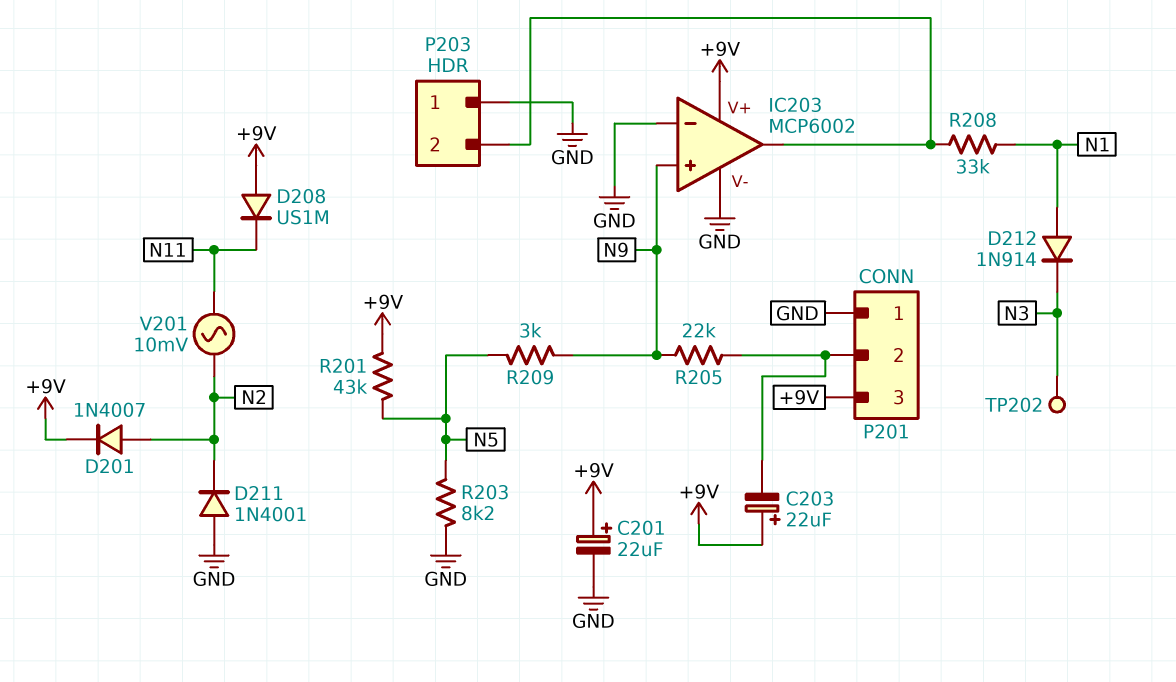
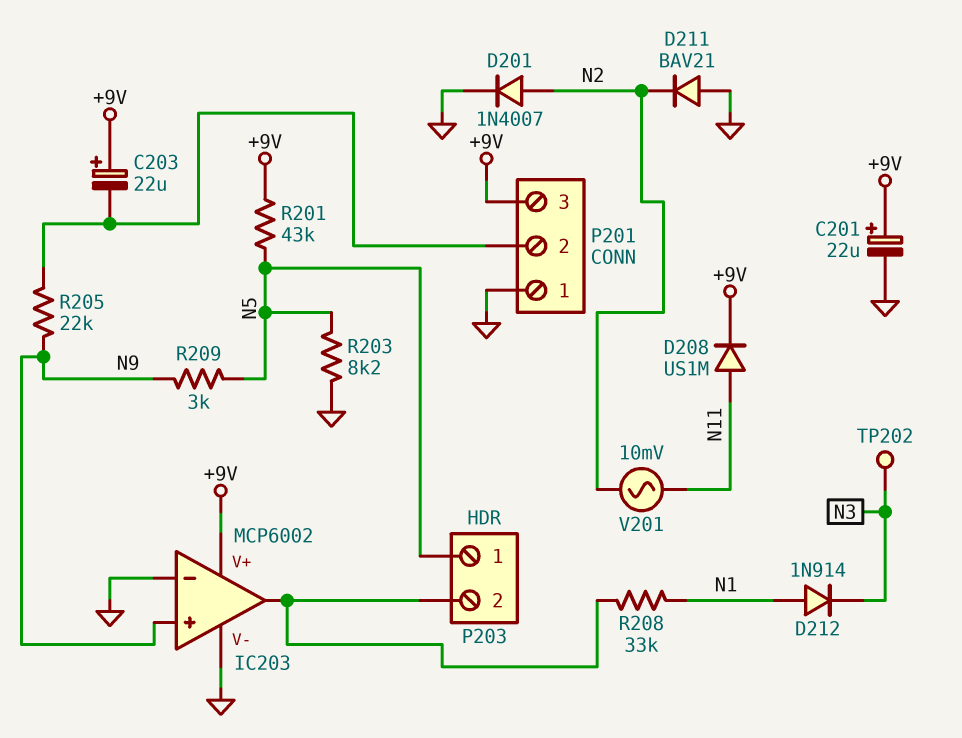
D201: diode 1N4007 (A N2, K +9V) -> diode 1N4007 (A N2, K GND)
D208: diode US1M (A +9V, K N11) -> diode US1M (A N11, K +9V)
D211: diode 1N4001 (A GND, K N2) -> diode BAV21 (A GND, K N2)
P203 pin 1: GND -> N5

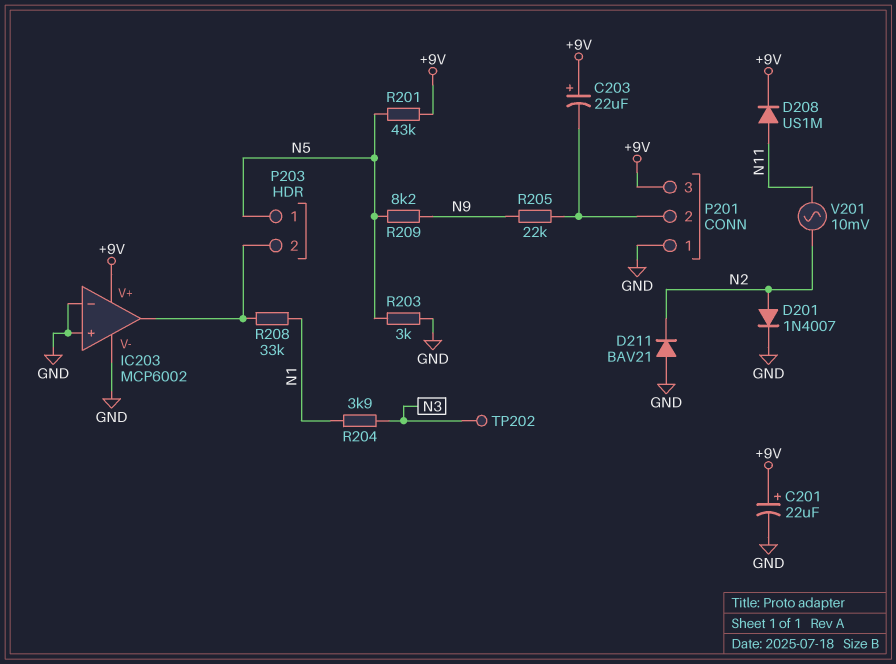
D212: diode 1N914 (A N1, K N3) -> none
IC203 pin in+: N9 -> GND
R203: 8.2k (GND, N5) -> 3k (GND, N5)
R204: none -> 3.9k (N1, N3)
R209: 3k (N5, N9) -> 8.2k (N5, N9)

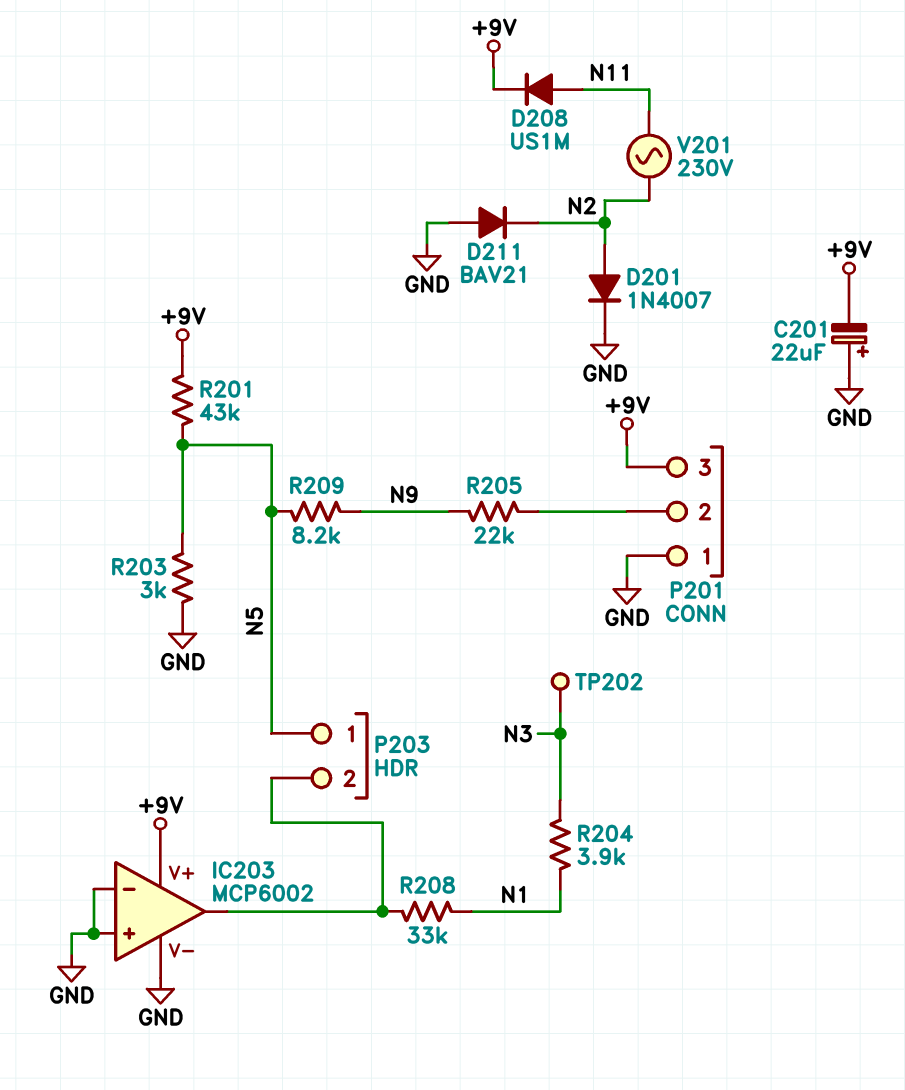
C201: 22uF (plus +9V, minus GND) -> 22uF (plus GND, minus +9V)
C203: 22uF (plus +9V, minus P201/2) -> none
V201: AC 10mV (N2, N11) -> AC 230V (N2, N11)

